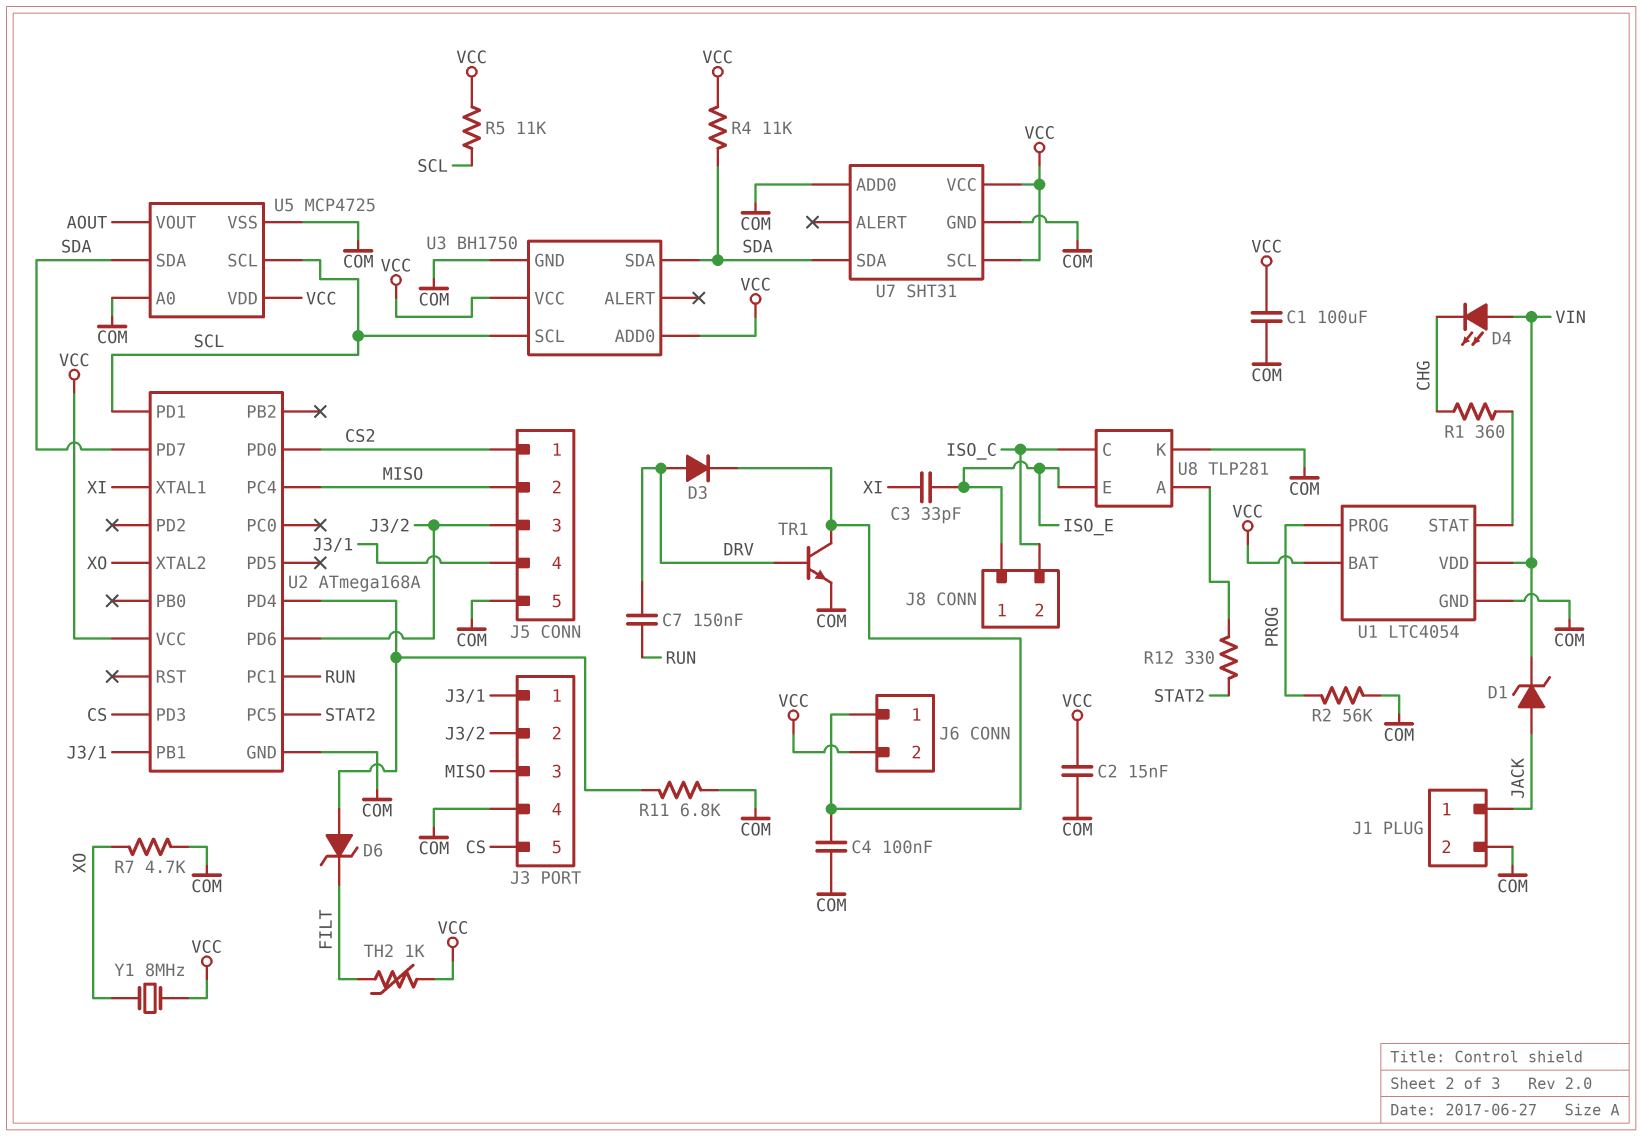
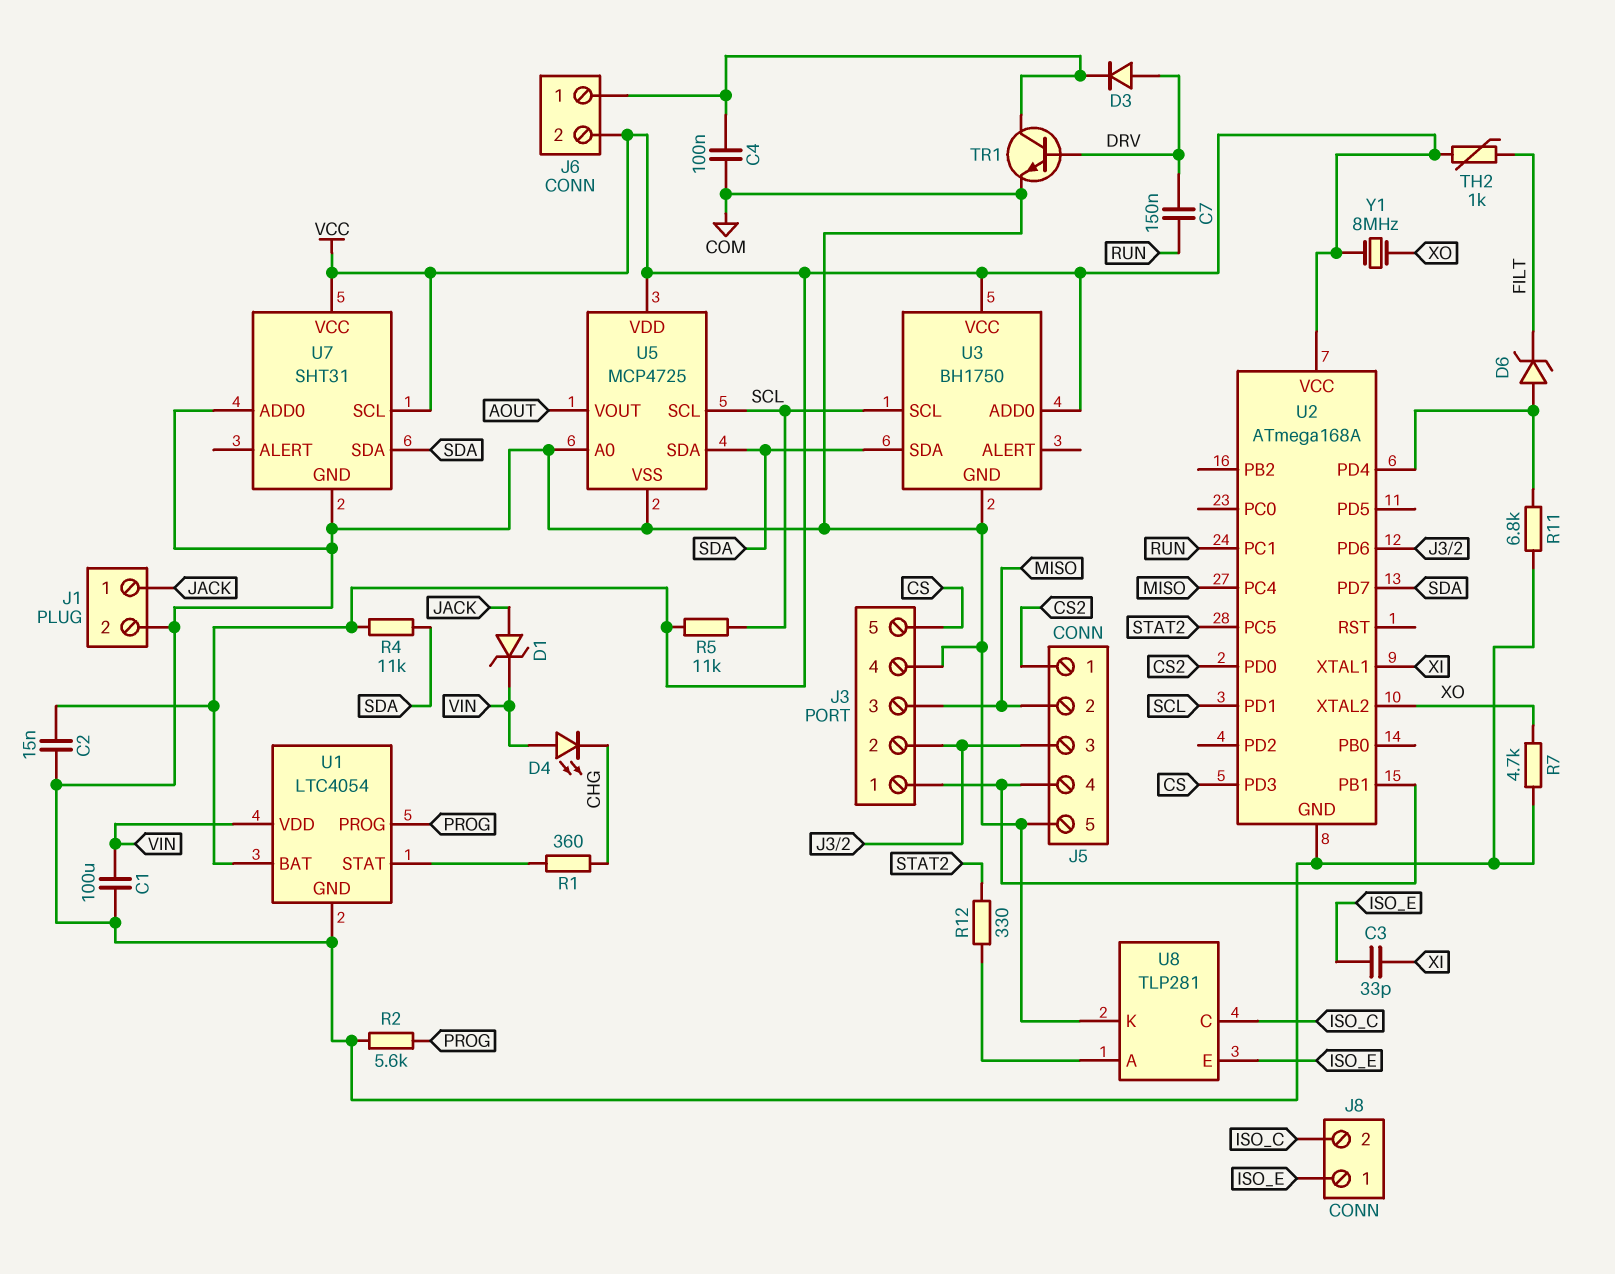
C1: 100uF (COM, VCC) -> 100uF (COM, VIN)
R2: 56k (COM, PROG) -> 5.6k (COM, PROG)

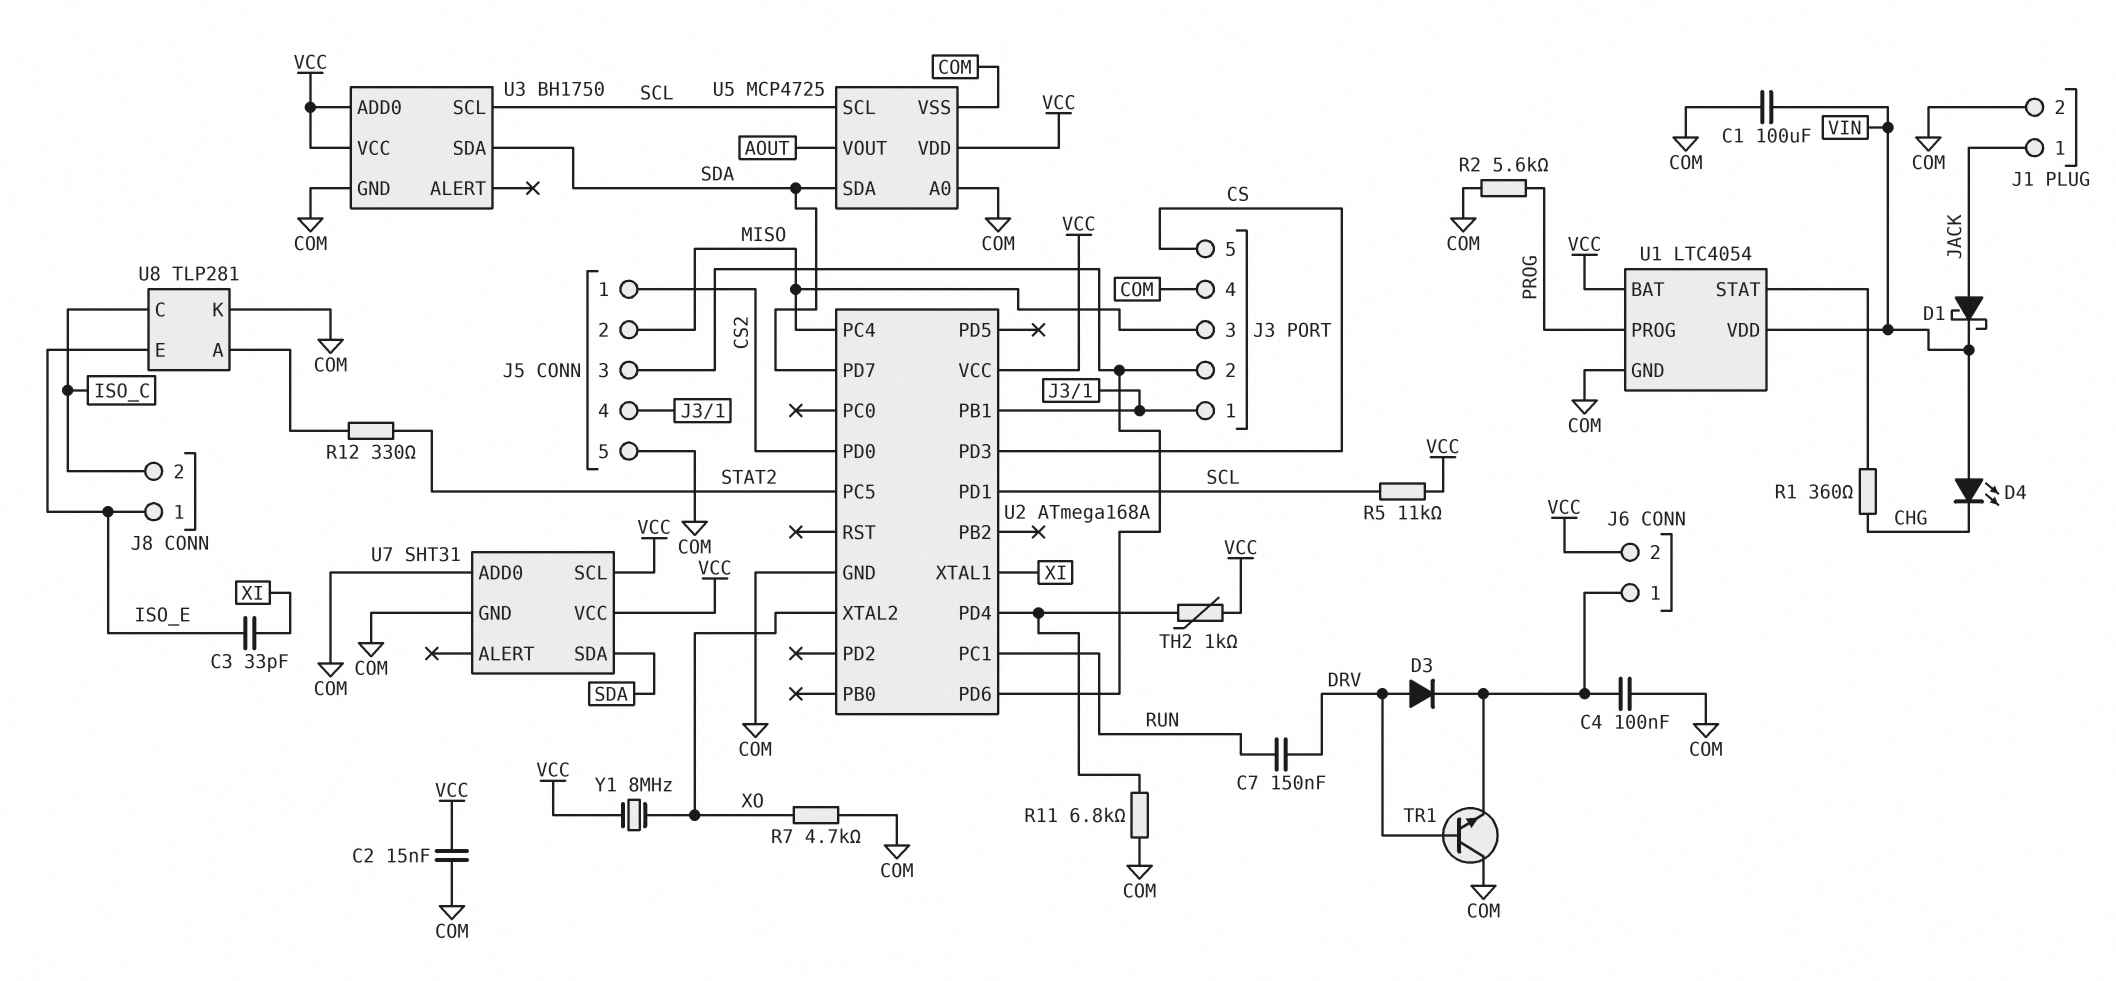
D1: zener (A JACK, K VIN) -> schottky (A JACK, K VIN)
D6: zener (A U2/PD4, K FILT) -> none
R4: 11k (SDA, VCC) -> none
TH2: 1k (FILT, VCC) -> 1k (U2/PD4, VCC)
TR1: NPN (B DRV, C J6/1, E COM) -> NPN (B DRV, C COM, E J6/1)

